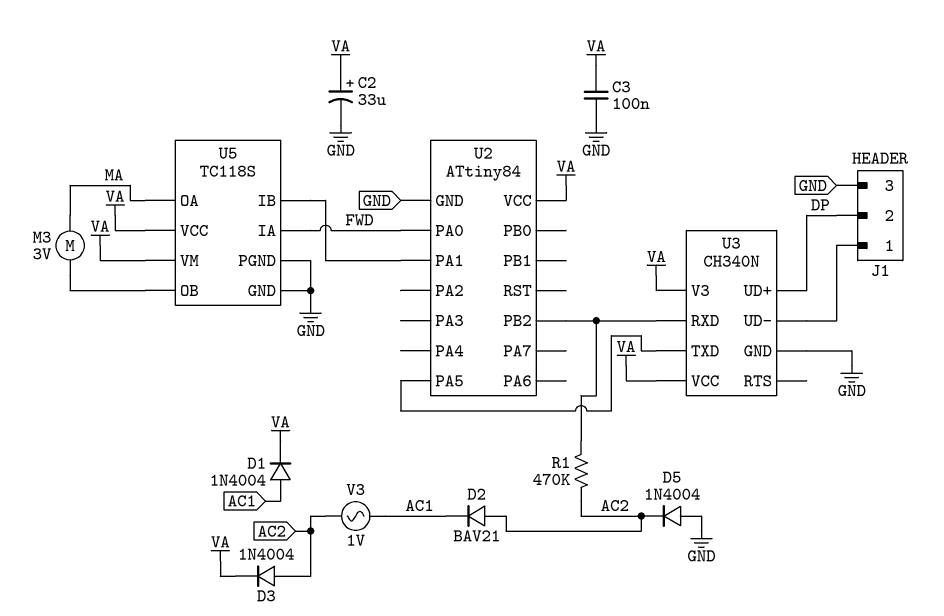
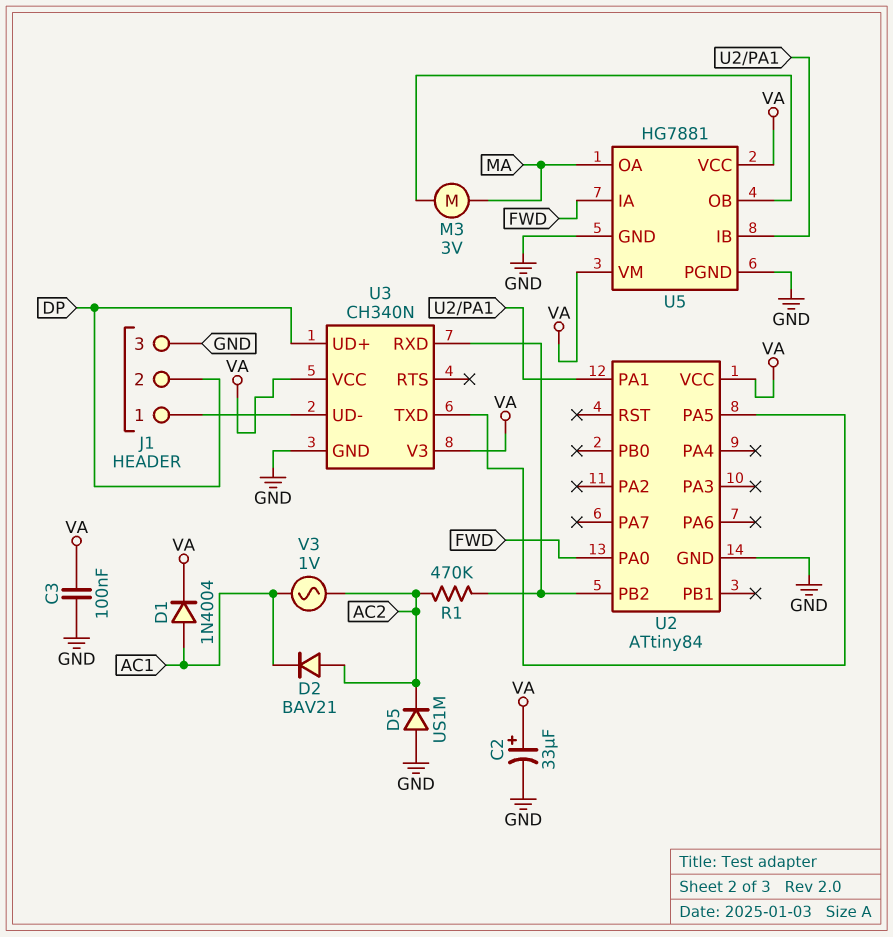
D3: diode 1N4004 (A AC2, K VA) -> none
D5: diode 1N4004 (A GND, K AC2) -> diode US1M (A GND, K AC2)
U5: TC118S -> HG7881

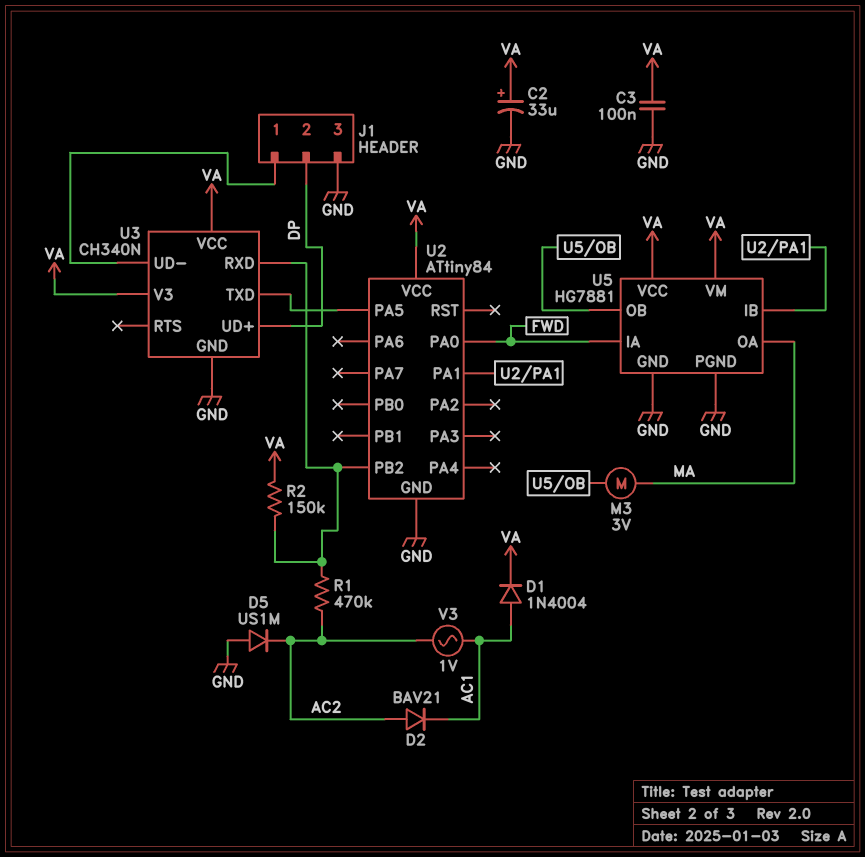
R2: none -> 150k (U2/PB2, VA)

